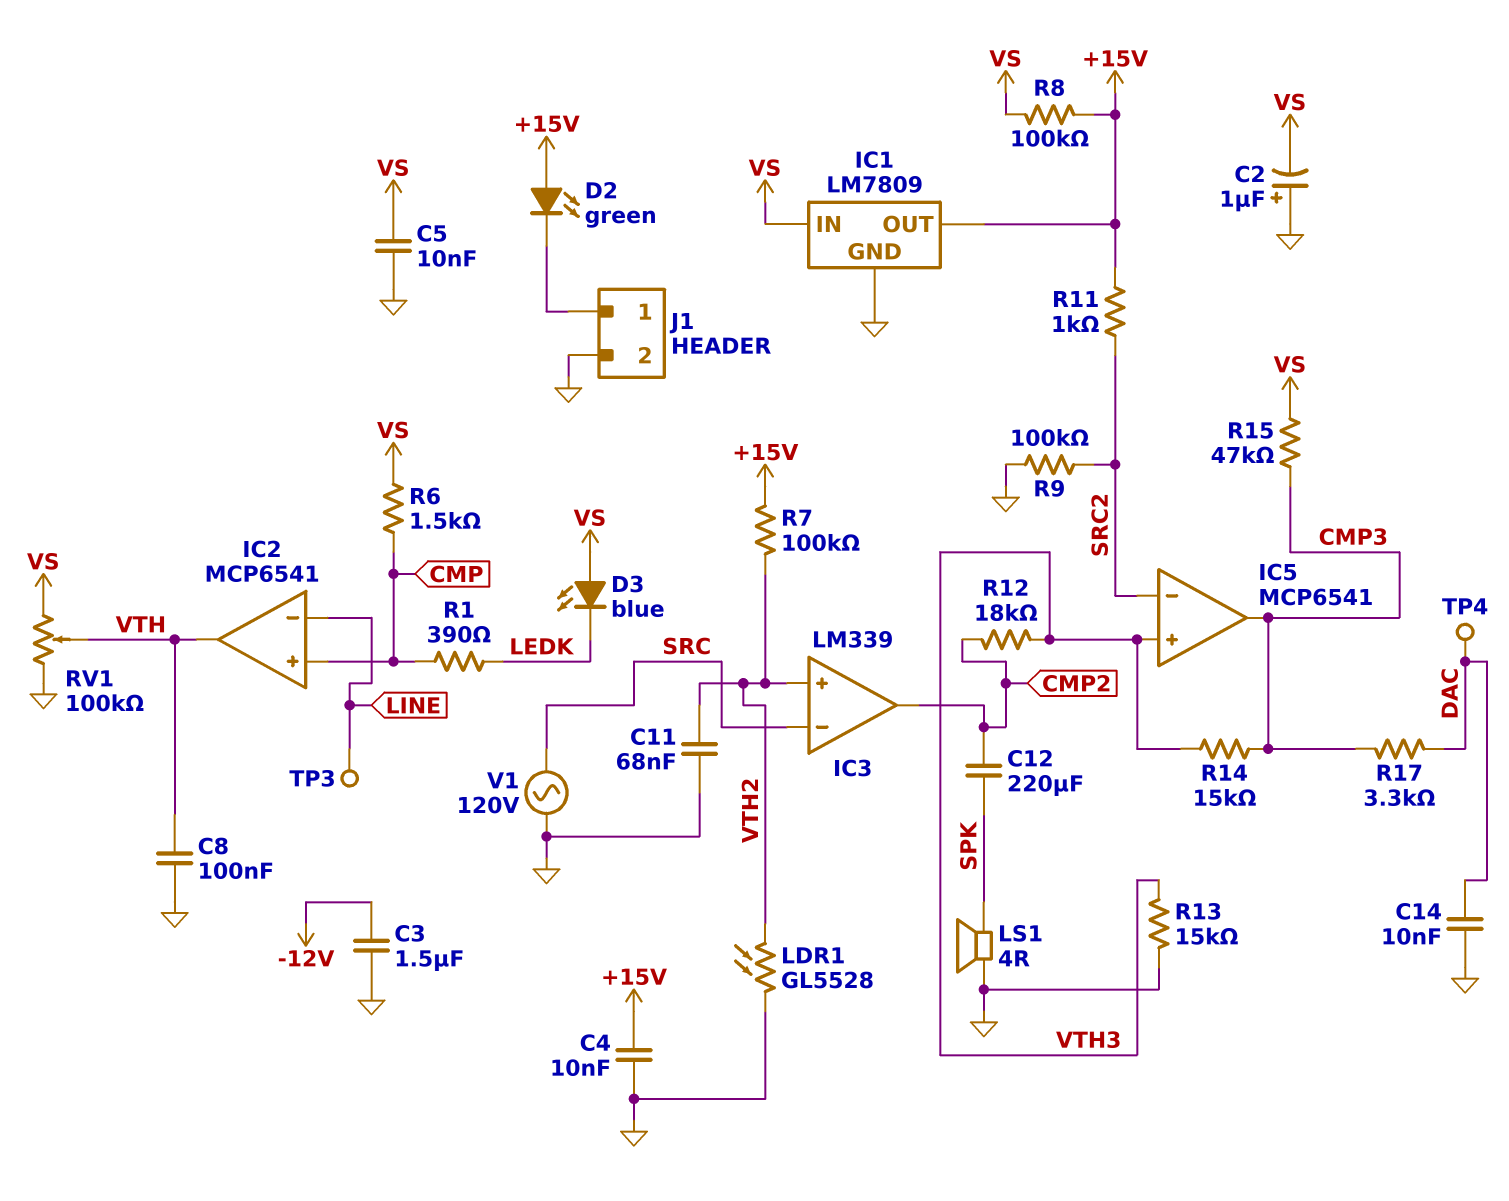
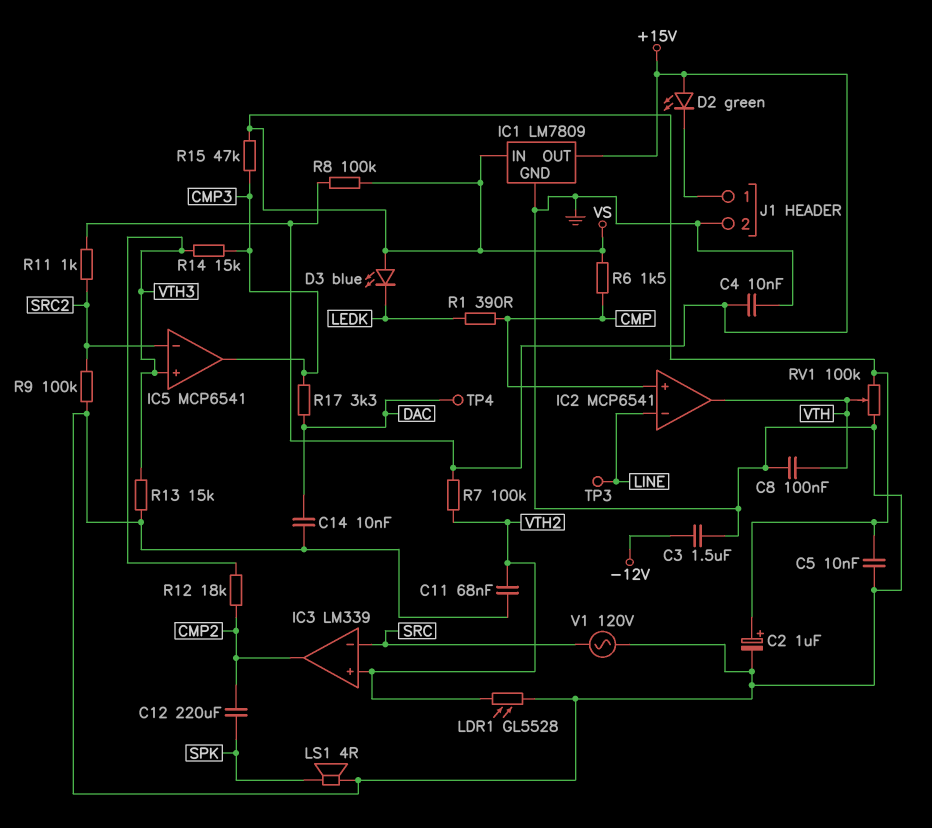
C2: 1uF (plus GND, minus VS) -> 1uF (plus VS, minus GND)

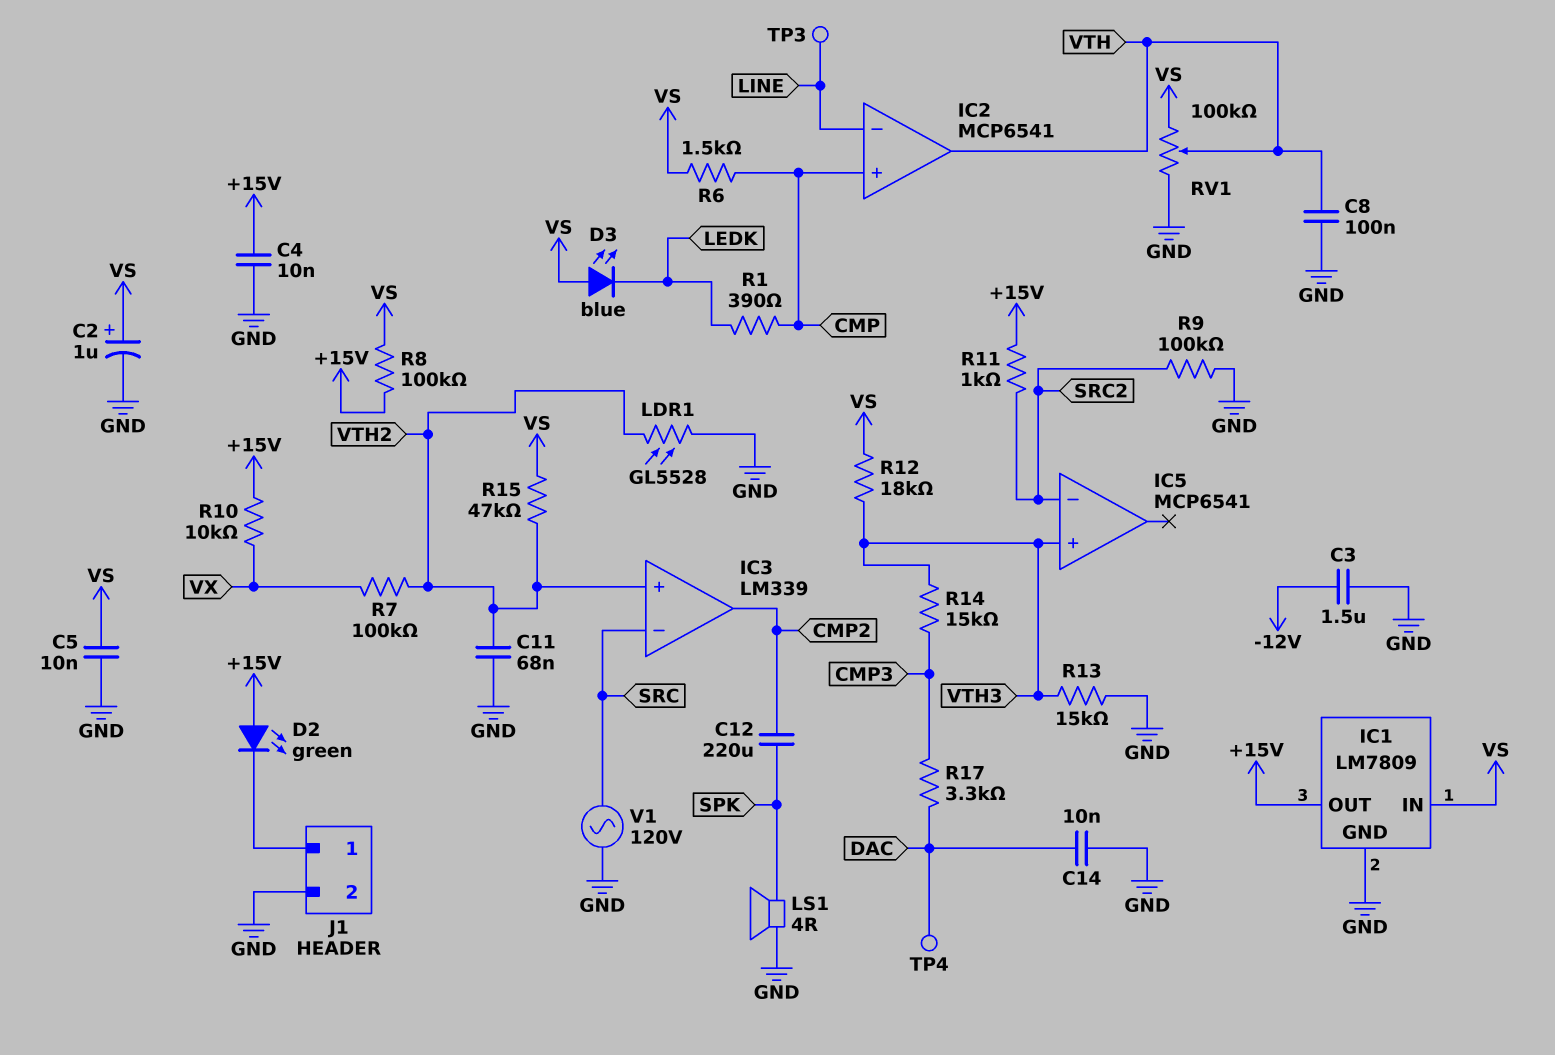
IC5 pin out: CMP3 -> none
R7: 100k (+15V, VTH2) -> 100k (VTH2, VX)
R10: none -> 10k (+15V, VX)
R12: 18k (CMP2, VTH3) -> 18k (VS, VTH3)
R15: 47k (CMP3, VS) -> 47k (VS, VTH2)

